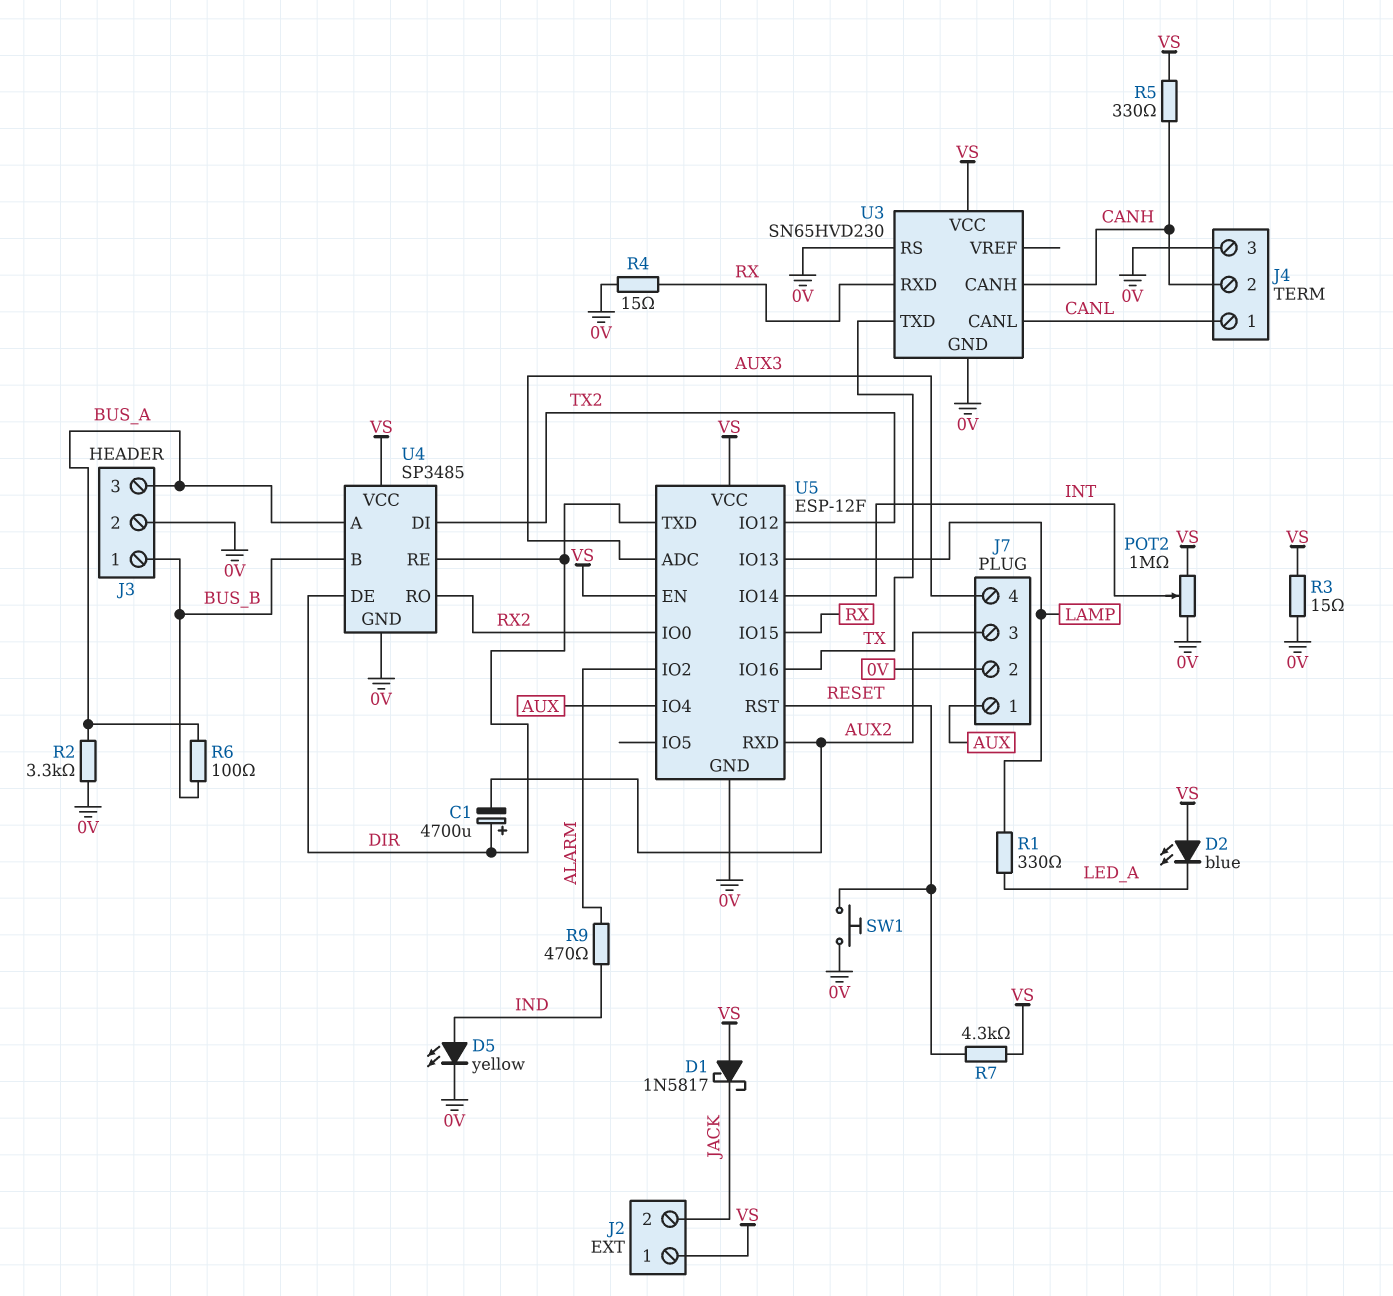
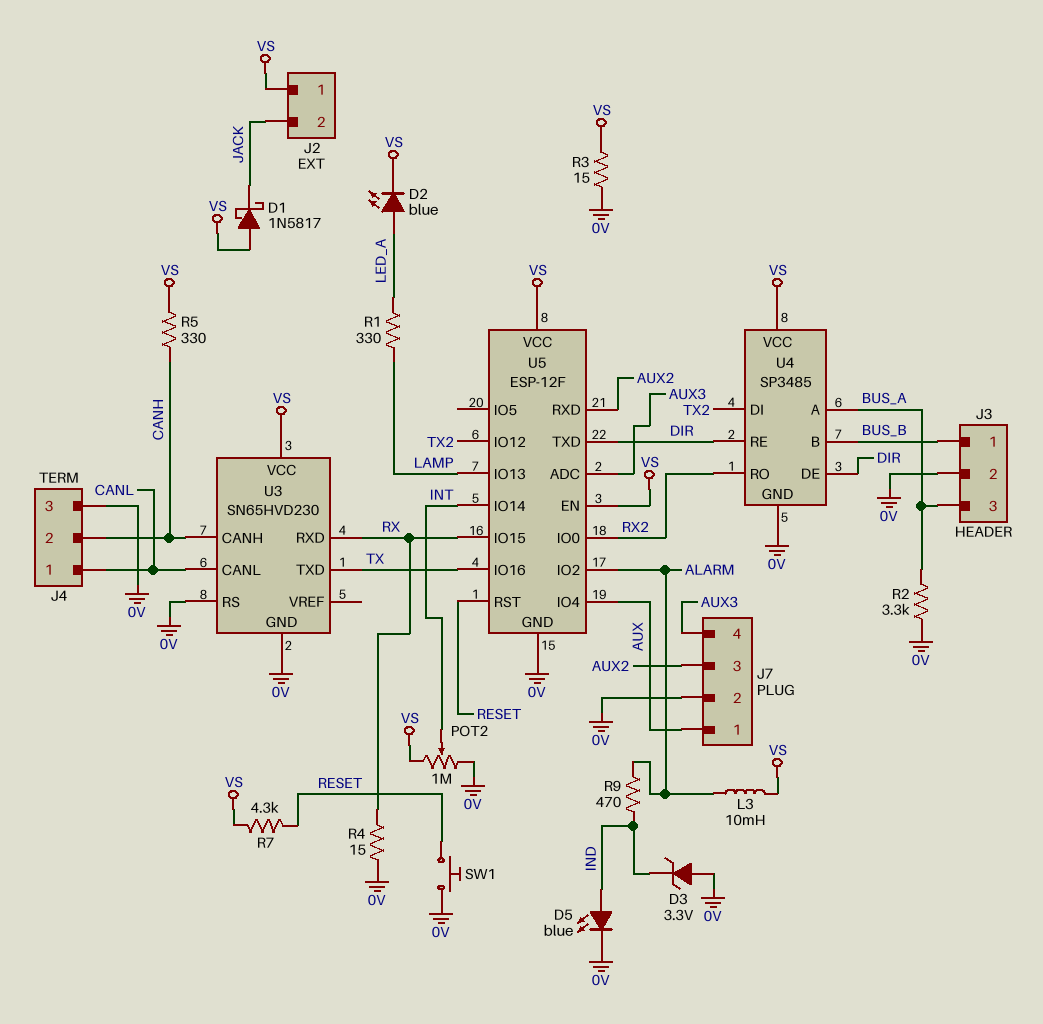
C1: 4700uF (plus DIR, minus AUX2) -> none
D2: LED blue (A VS, K LED_A) -> LED blue (A LED_A, K VS)
D3: none -> zener 3.3V (A 0V, K IND)
D5: LED yellow (A IND, K 0V) -> LED blue (A IND, K 0V)
L3: none -> 10mH (ALARM, VS)
R6: 100 (BUS_A, BUS_B) -> none

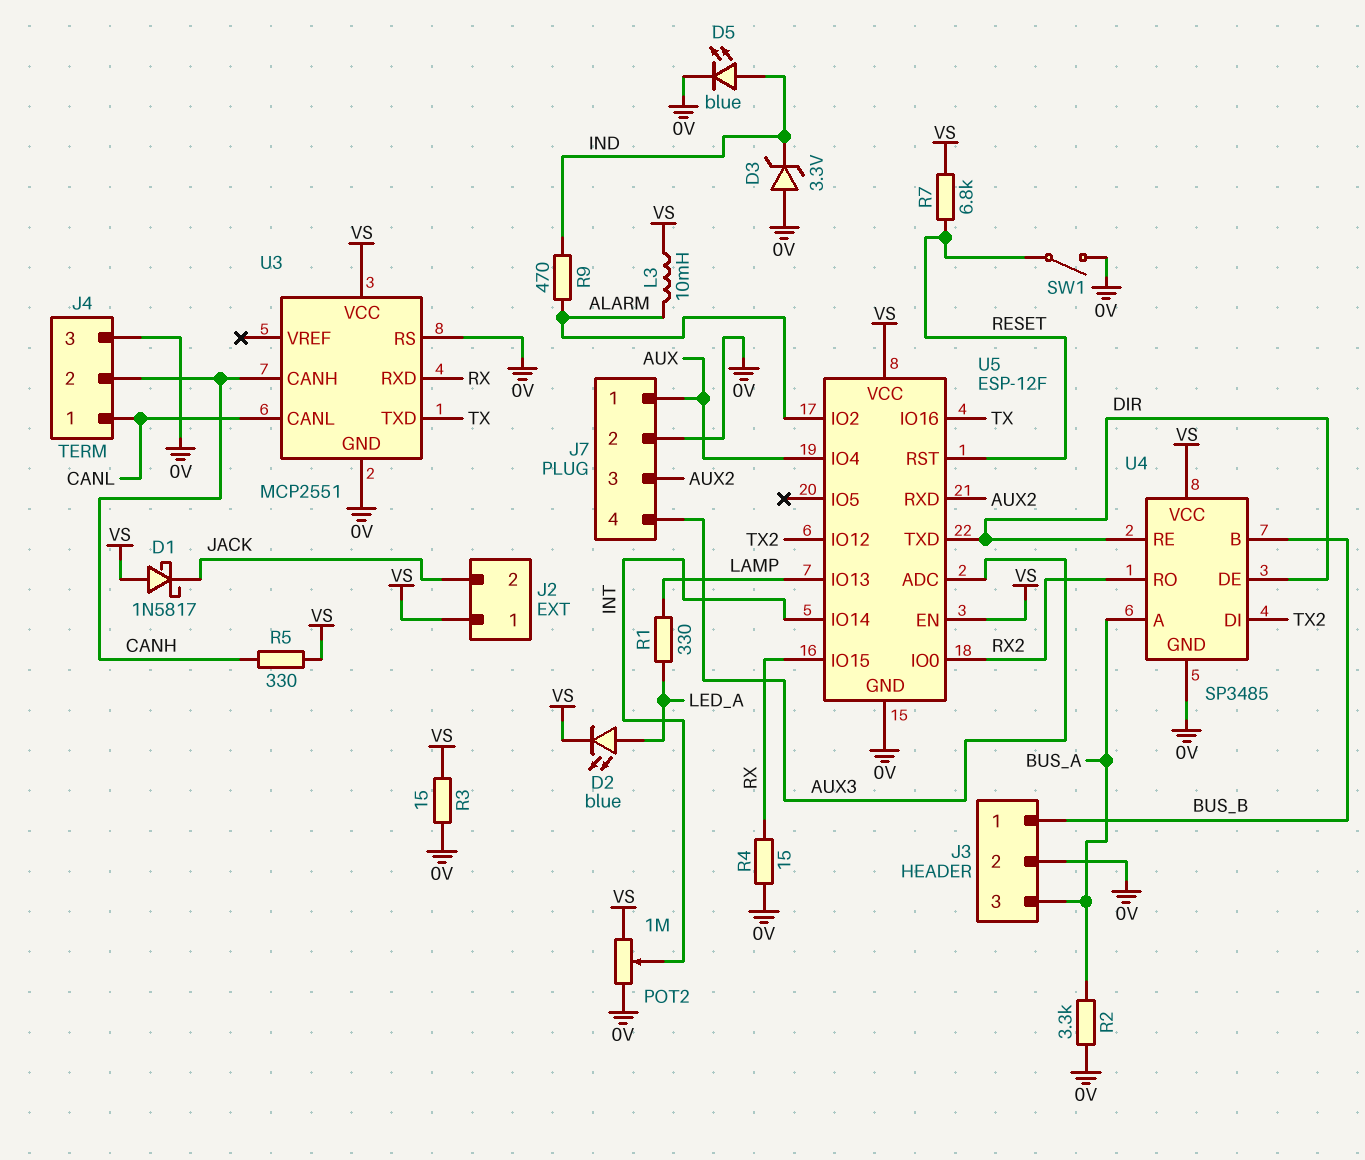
R7: 4.3k (RESET, VS) -> 6.8k (RESET, VS)
SW1: button (0V, RESET) -> switch (0V, RESET)
U3: SN65HVD230 -> MCP2551

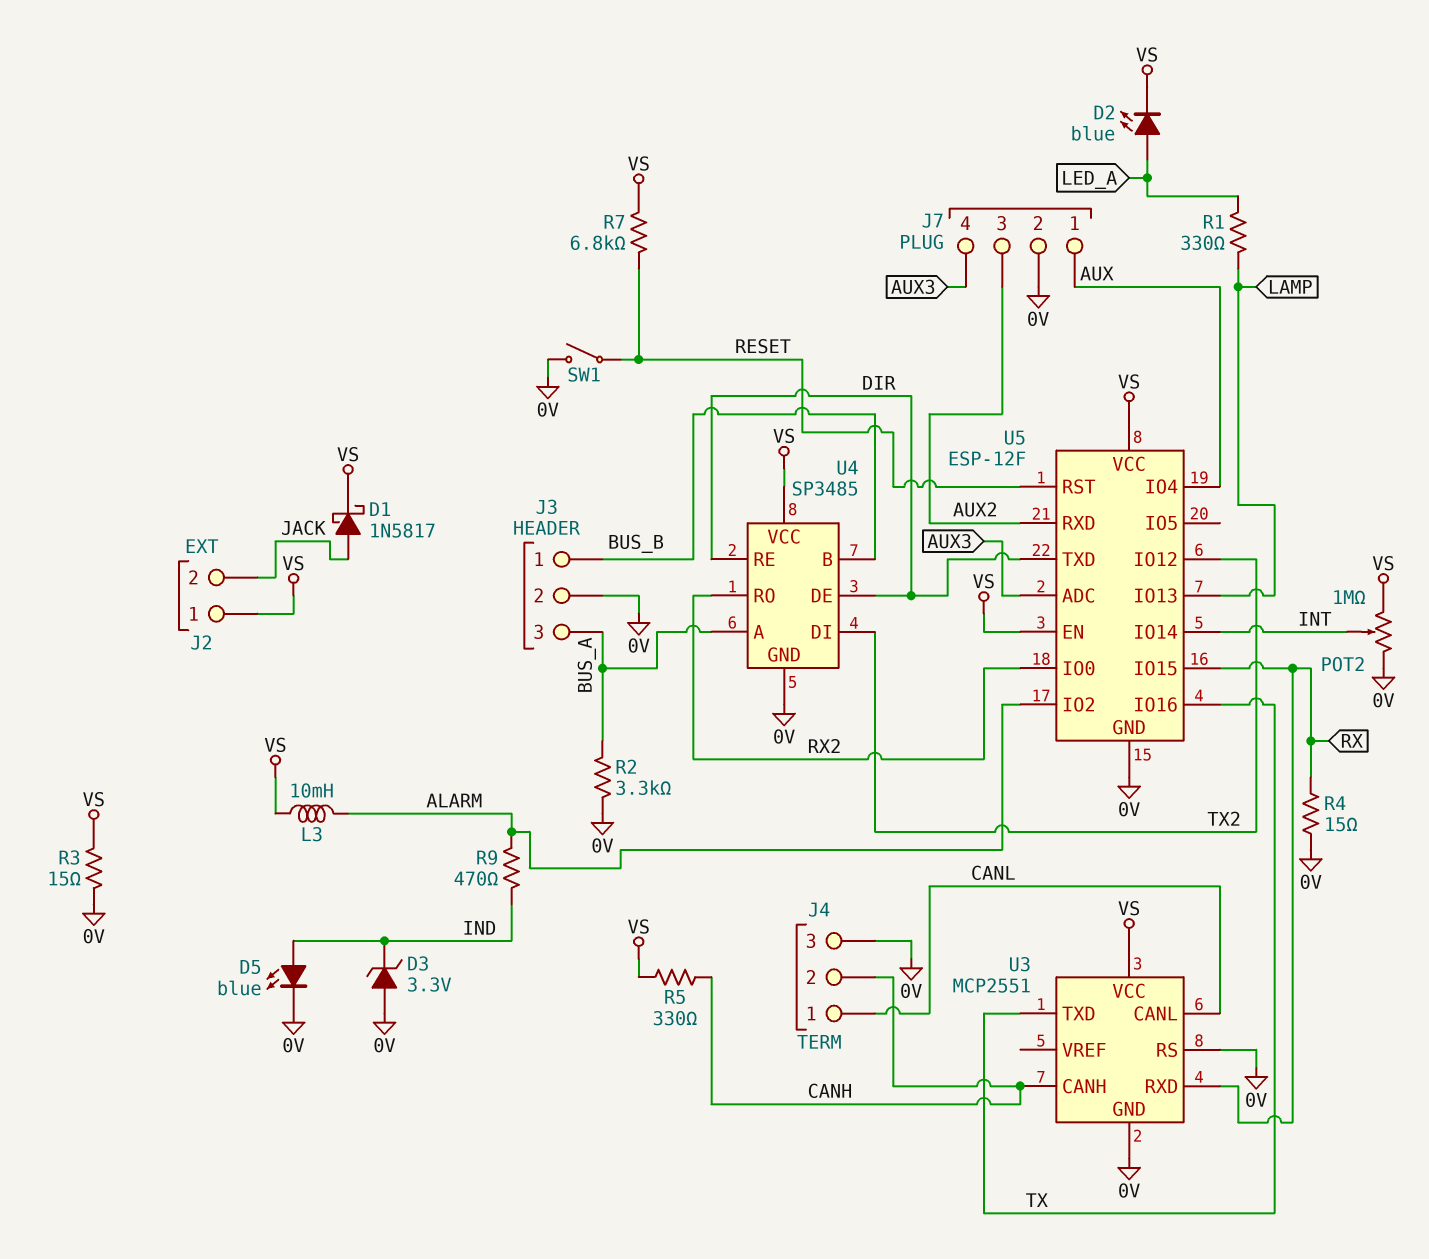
D1: schottky 1N5817 (A VS, K JACK) -> schottky 1N5817 (A JACK, K VS)

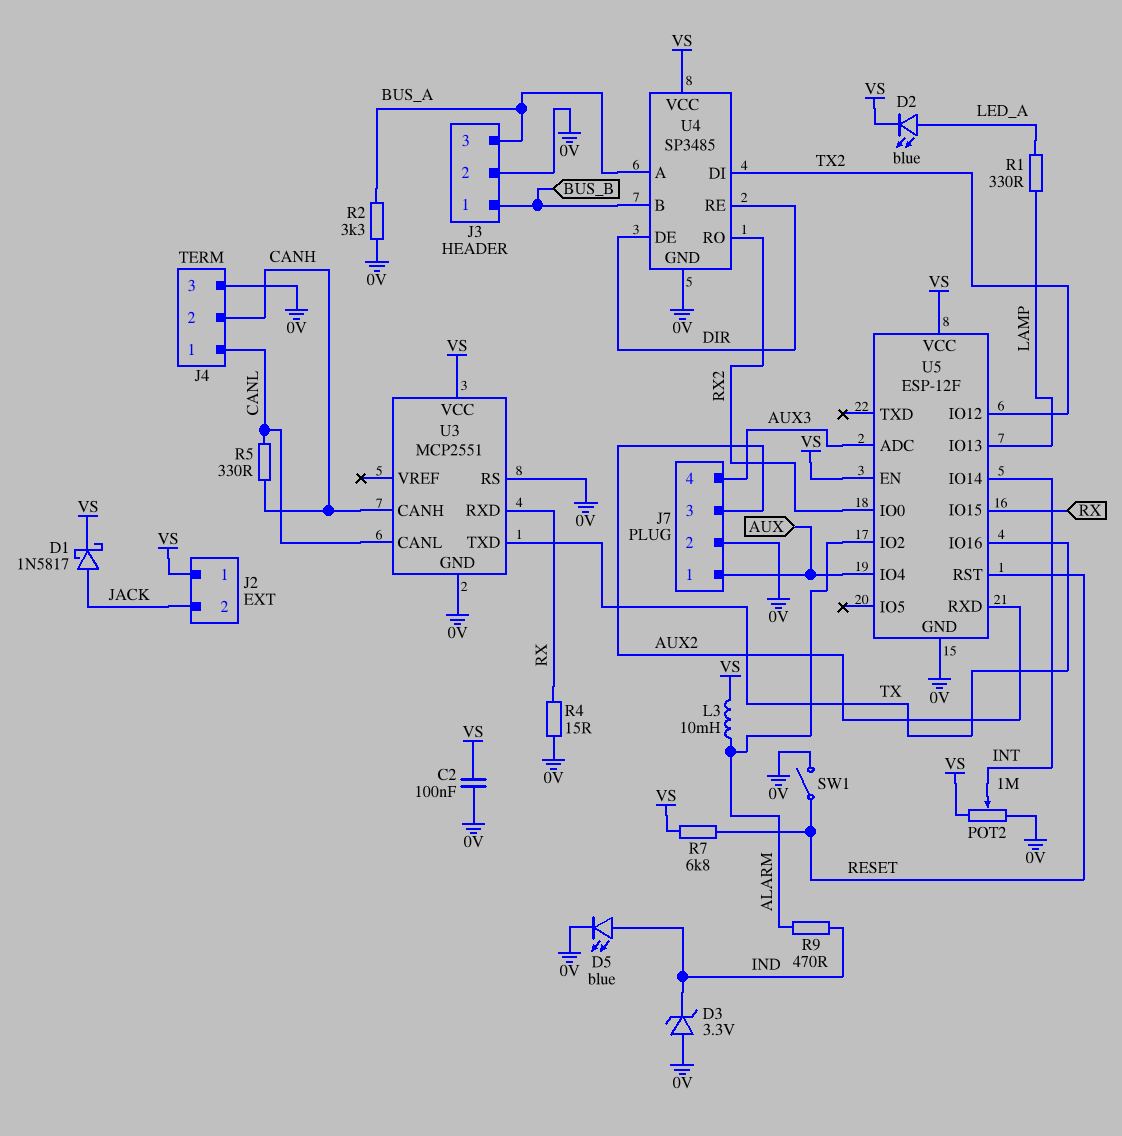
C2: none -> 100nF (0V, VS)
R3: 15 (0V, VS) -> none
R5: 330 (CANH, VS) -> 330 (CANH, CANL)
U5 pin TXD: DIR -> none

